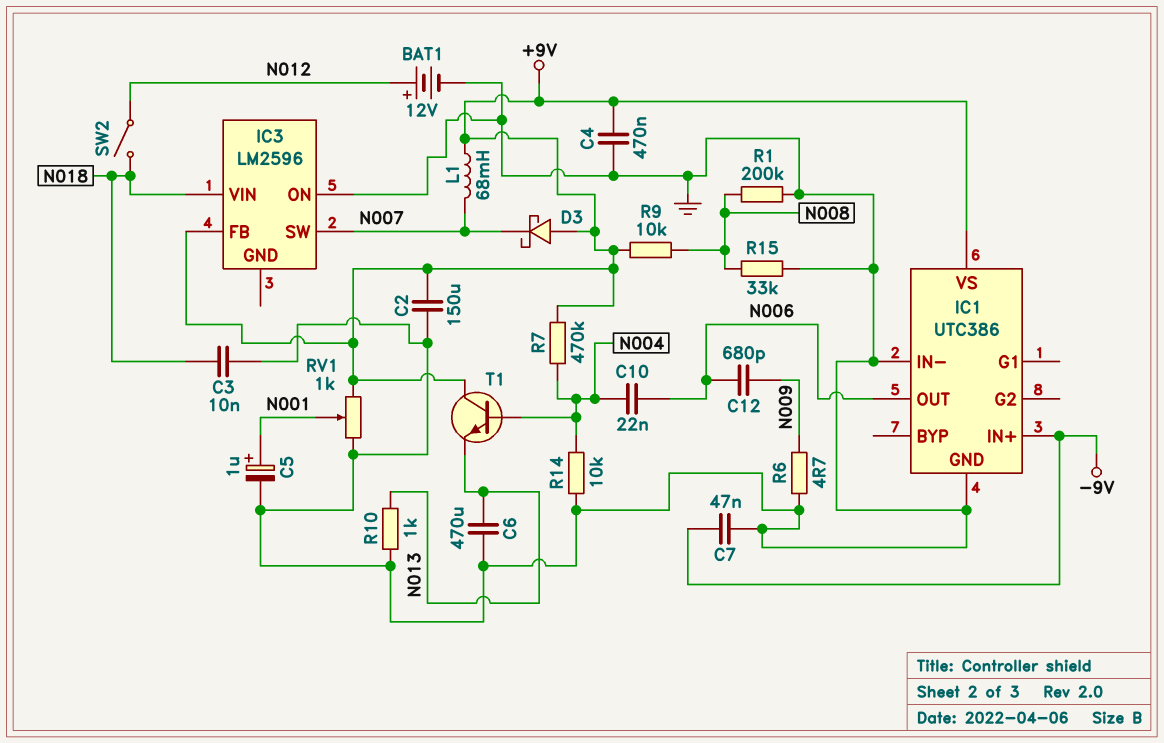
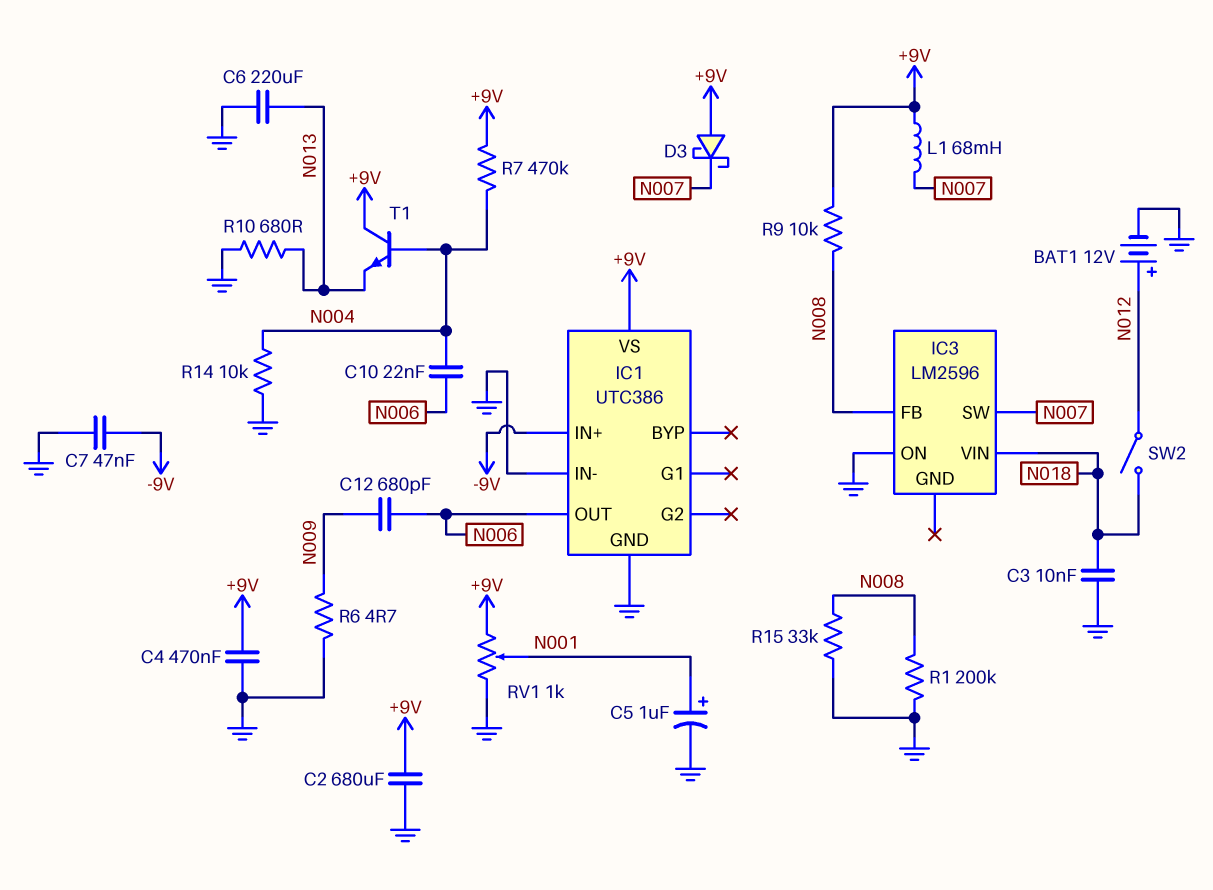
C2: 150uF (+9V, GND) -> 680uF (+9V, GND)
C6: 470uF (GND, N013) -> 220uF (GND, N013)
IC3 pin FB: +9V -> N008
R10: 1k (GND, N013) -> 680 (GND, N013)

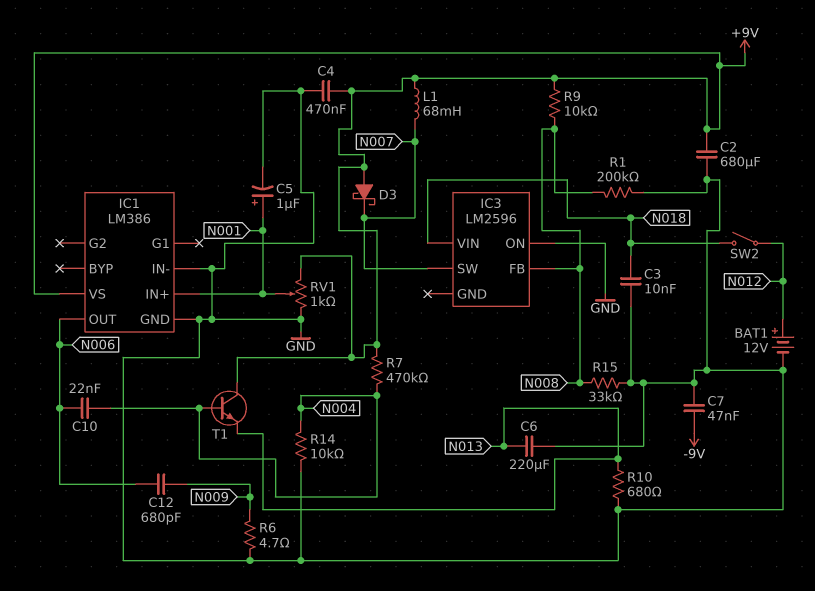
IC1: UTC386 -> LM386
IC1 pin IN+: -9V -> N001

